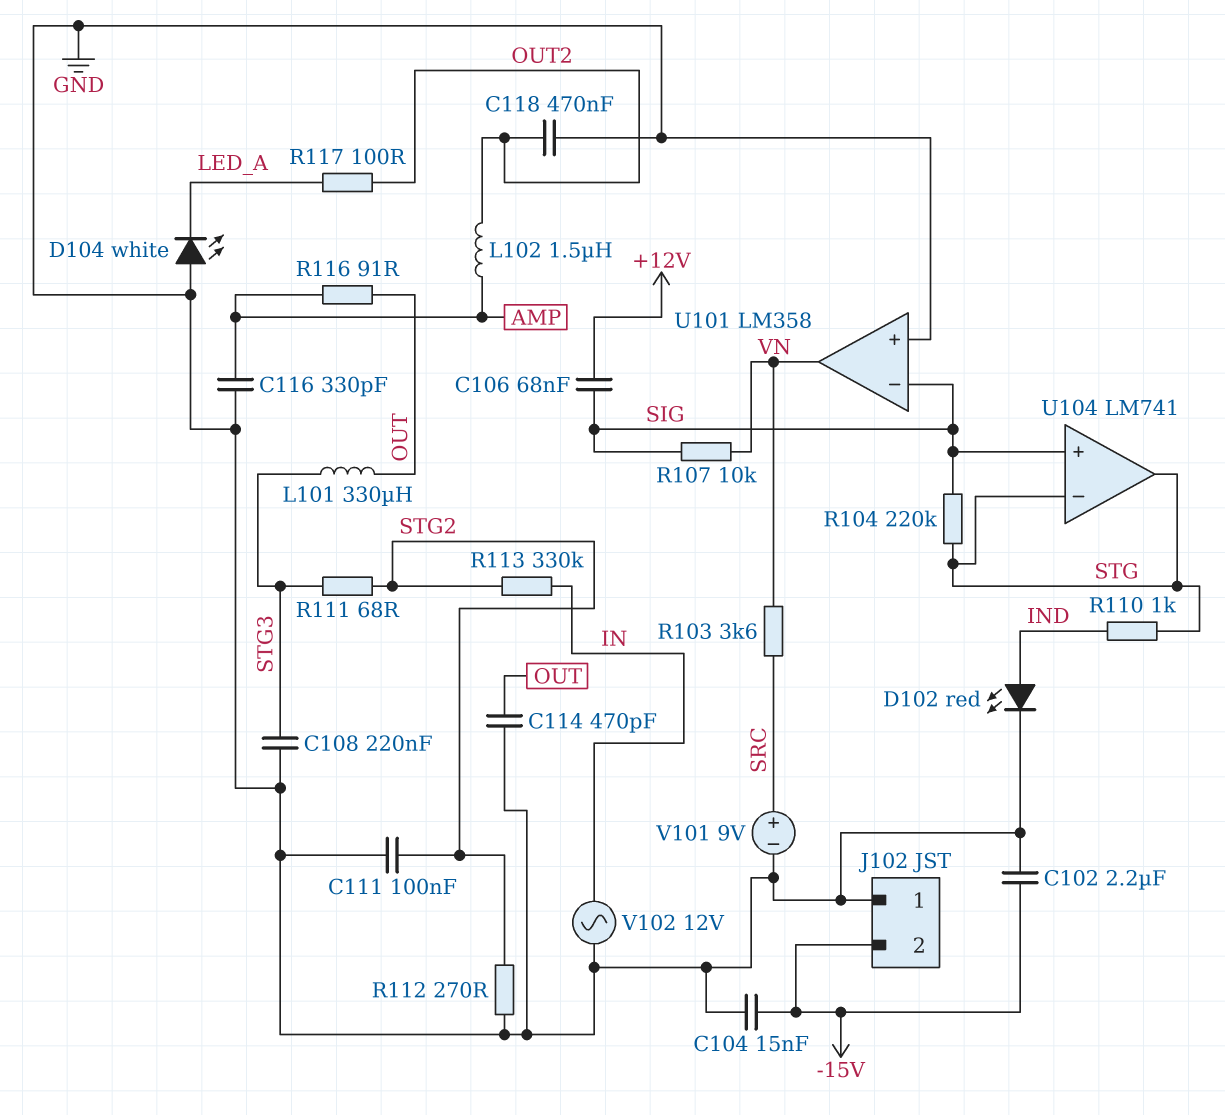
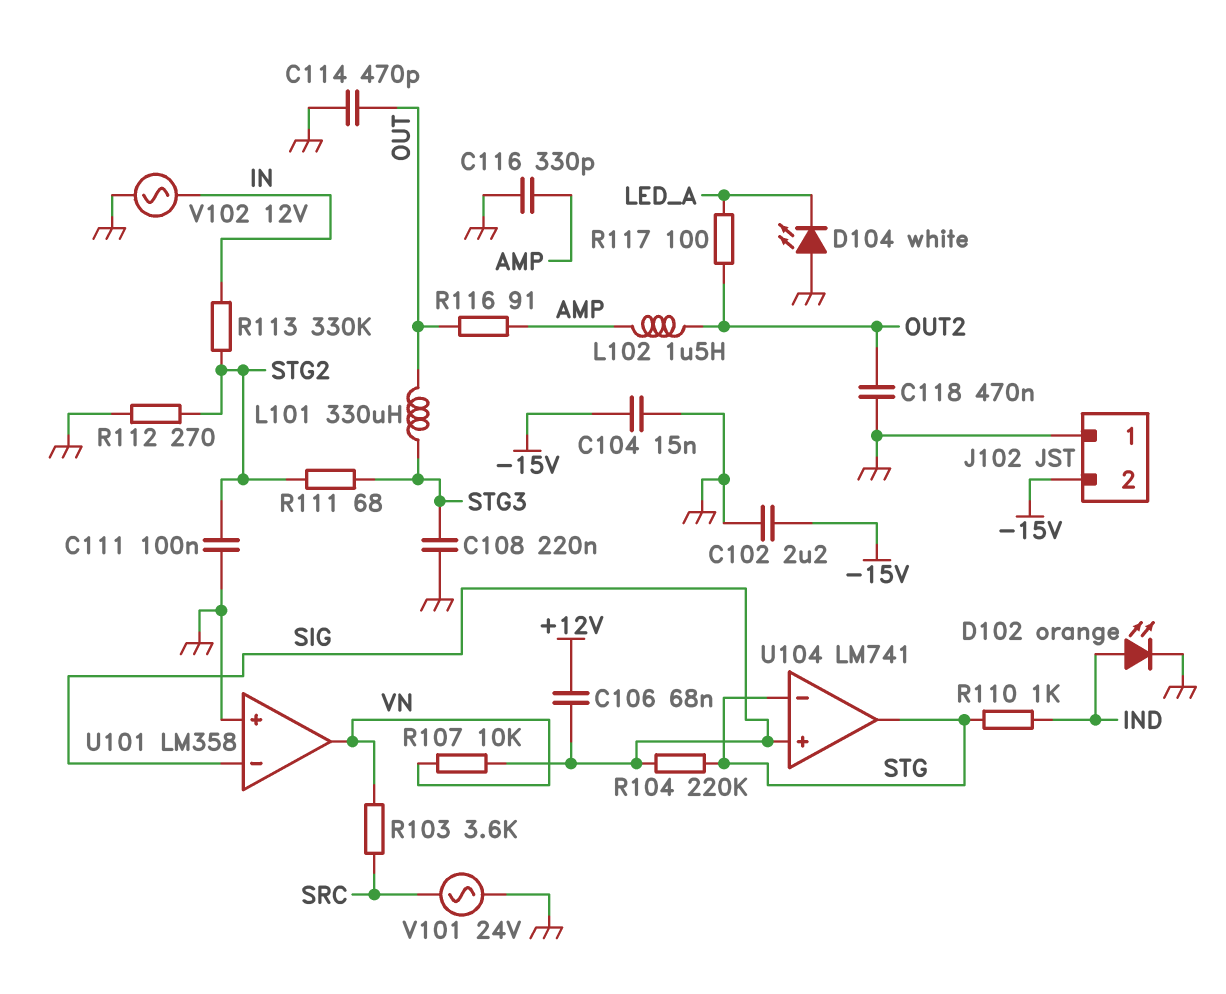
D102: LED red (A IND, K GND) -> LED orange (A IND, K GND)
V101: 9V (plus SRC, minus GND) -> AC 24V (GND, SRC)

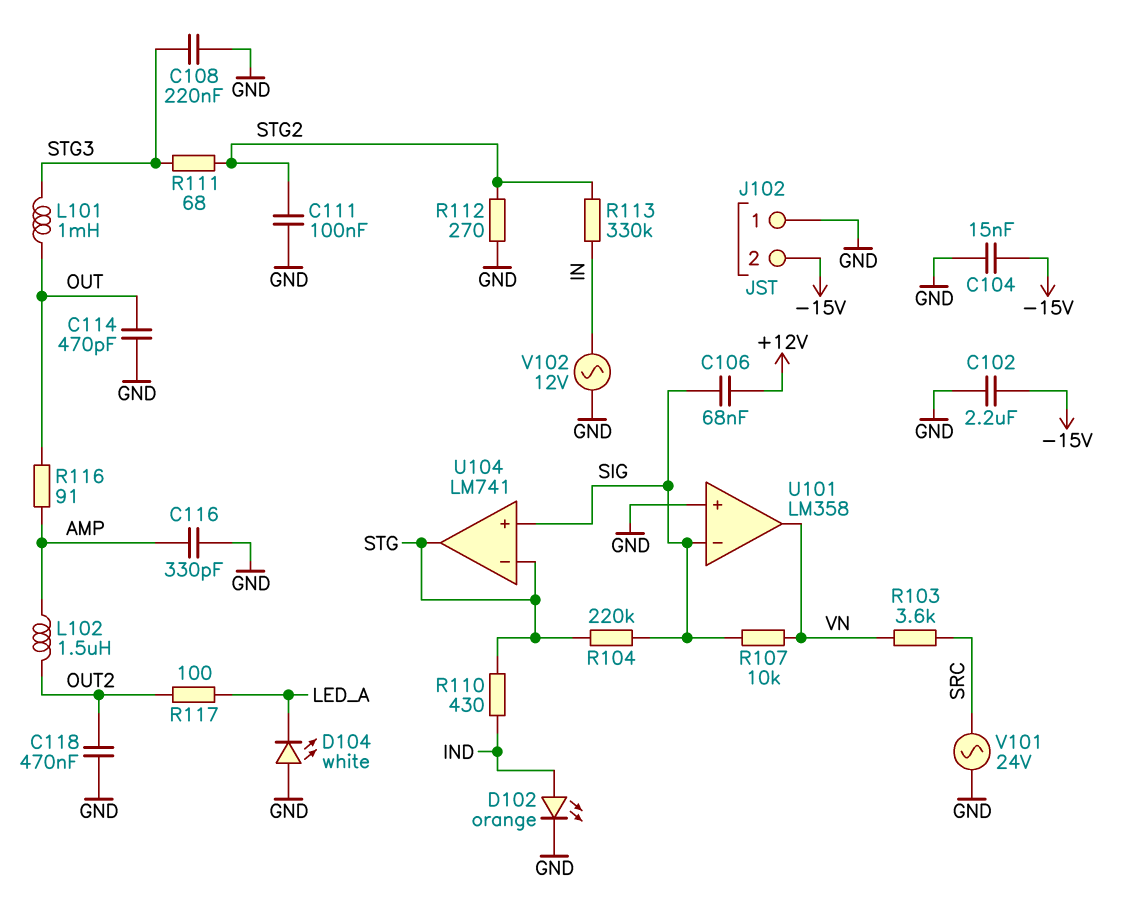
L101: 330uH (OUT, STG3) -> 1mH (OUT, STG3)
R110: 1k (IND, STG) -> 430 (IND, STG)

